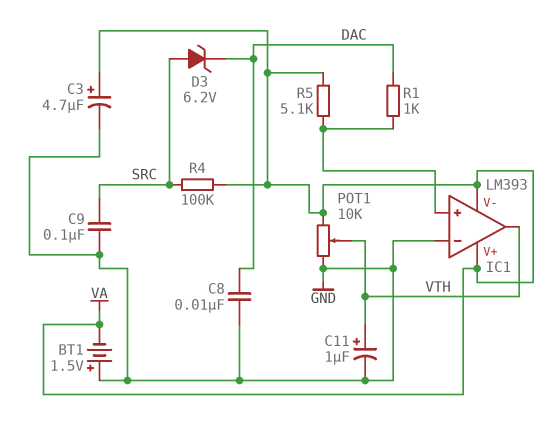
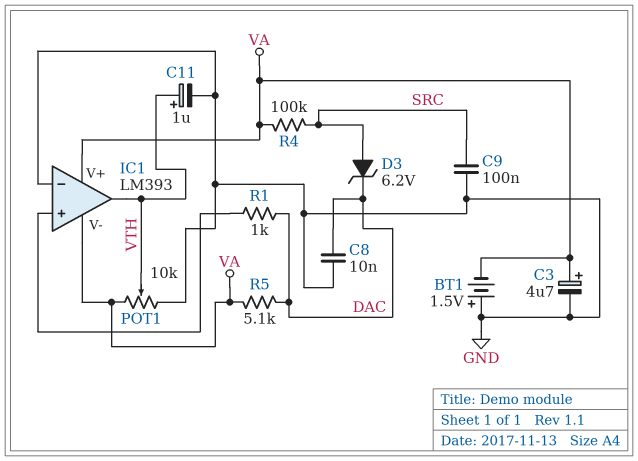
R5: 5.1k (IC1/in+, VA) -> 5.1k (DAC, VA)

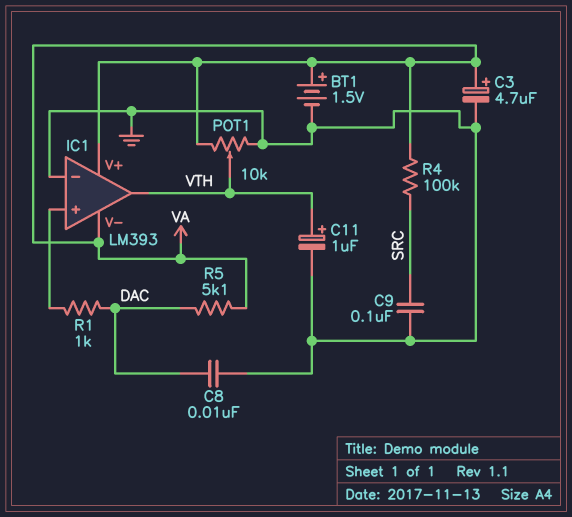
BT1: 1.5V (plus GND, minus VA) -> 1.5V (plus VA, minus GND)
D3: zener 6.2V (A SRC, K DAC) -> none

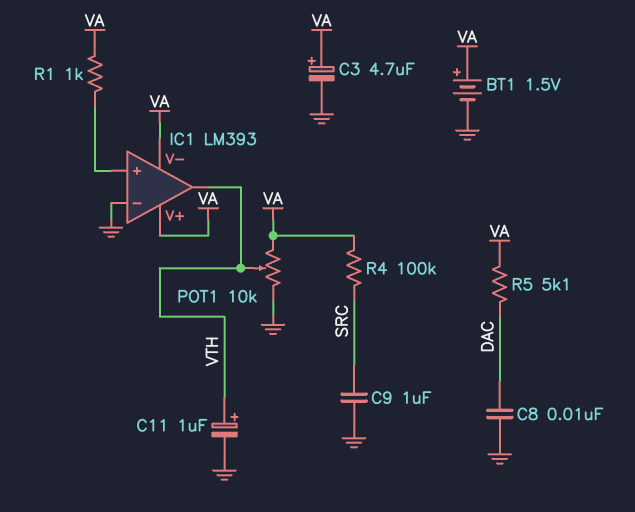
C9: 100nF (GND, SRC) -> 1uF (GND, SRC)
R1: 1k (DAC, IC1/in+) -> 1k (IC1/in+, VA)

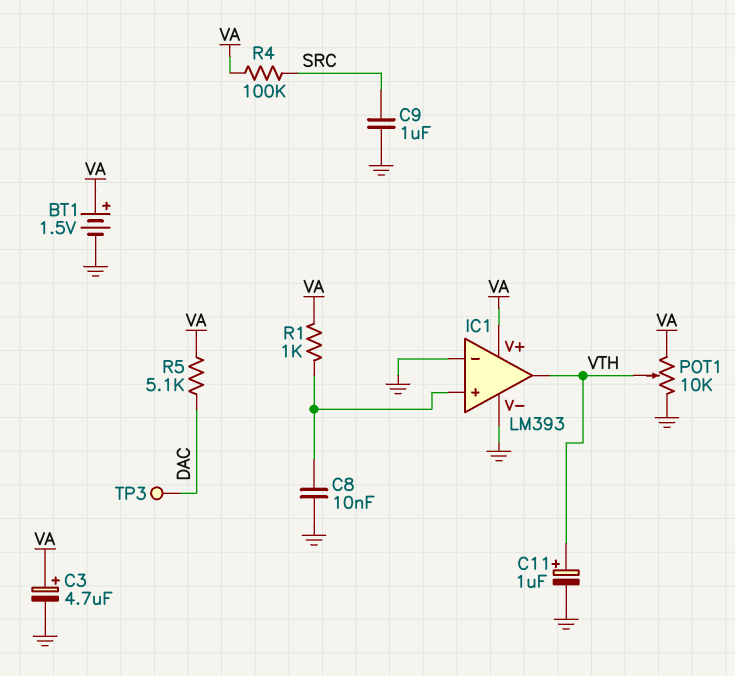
C8: 10nF (DAC, GND) -> 10nF (GND, IC1/in+)
IC1 pin V-: VA -> GND
TP3: none -> test point (DAC)

